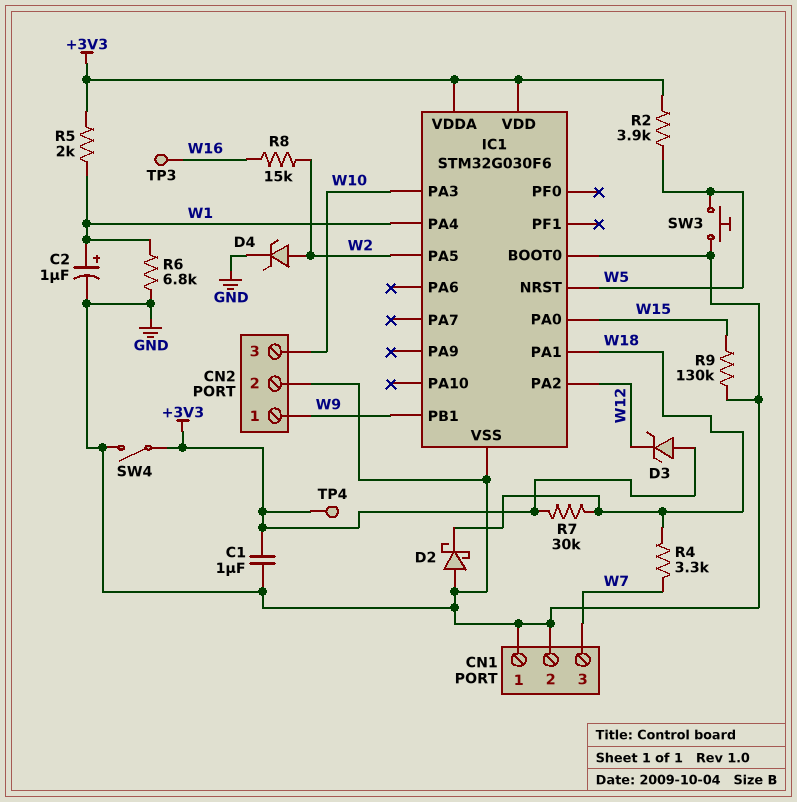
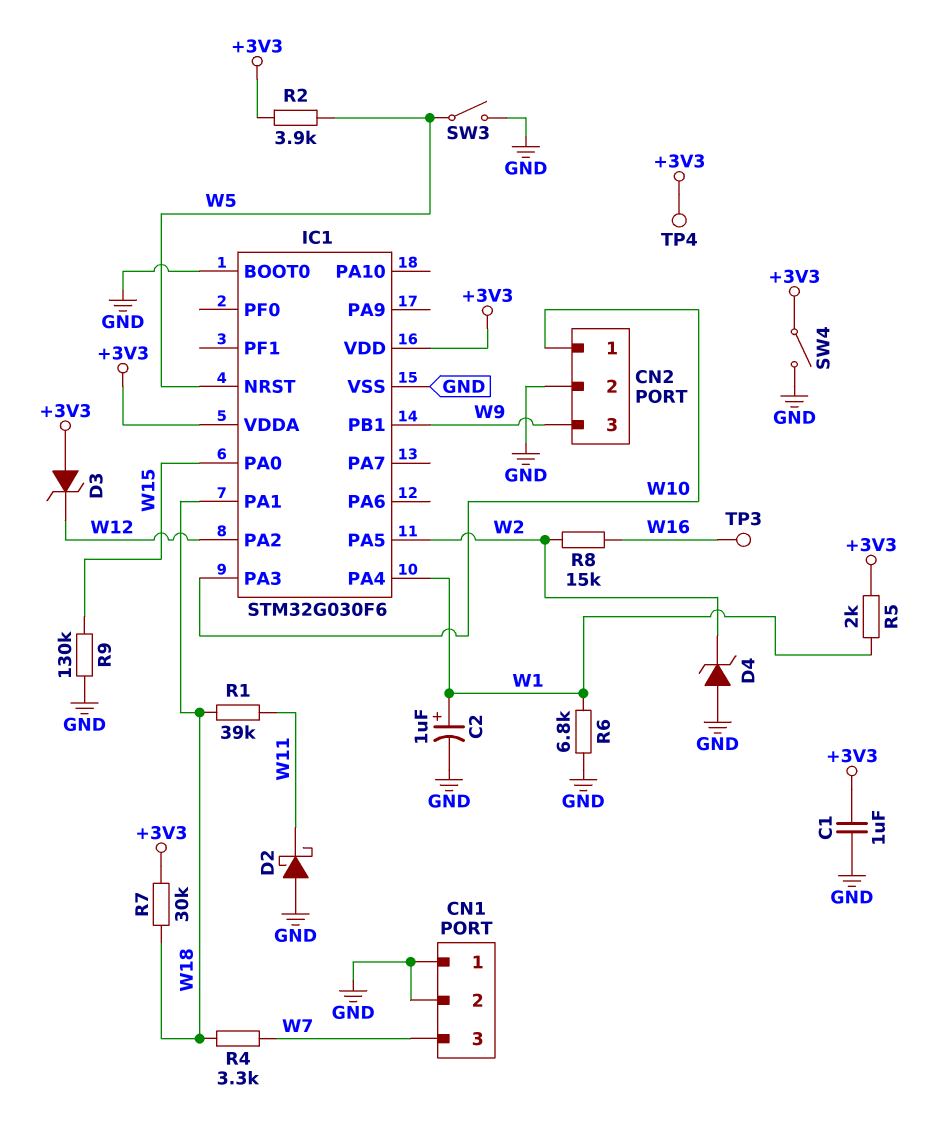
CN2 pin 1: W9 -> W10
CN2 pin 3: W10 -> W9
D2: schottky (A GND, K W18) -> schottky (A GND, K W11)
D4: zener (A W2, K GND) -> zener (A GND, K W2)
R1: none -> 39k (W11, W18)
SW3: button (GND, W5) -> switch (GND, W5)

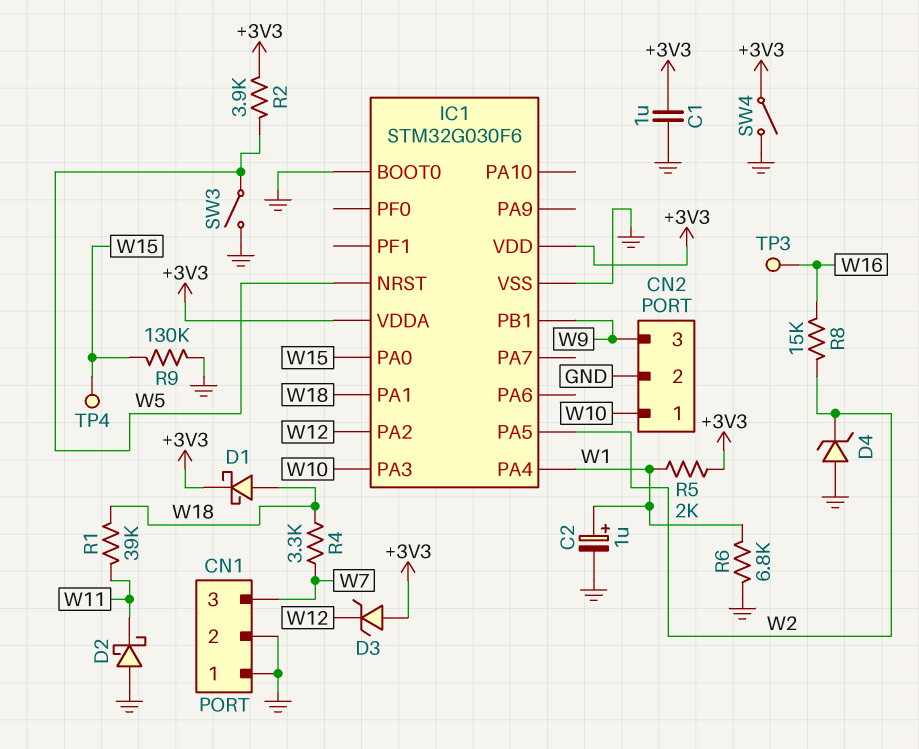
D1: none -> schottky (A W18, K +3V3)
R7: 30k (+3V3, W18) -> none
TP4: test point (+3V3) -> test point (W15)

